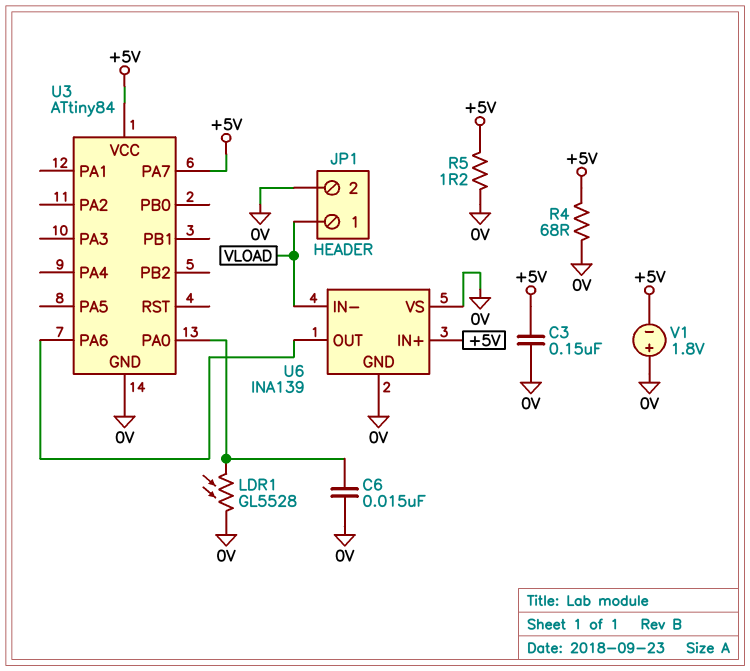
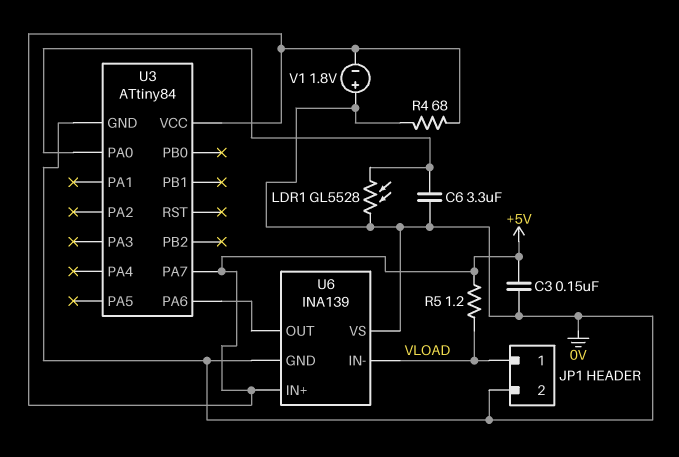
C6: 15nF (0V, U3/PA0) -> 3.3uF (0V, U3/PA0)
R5: 1.2 (+5V, 0V) -> 1.2 (+5V, VLOAD)

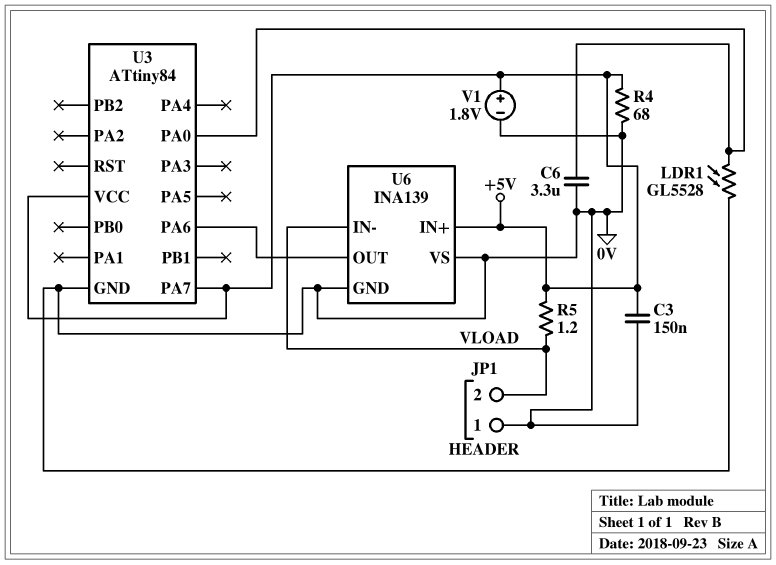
JP1 pin 1: VLOAD -> 0V
JP1 pin 2: 0V -> VLOAD
V1: 1.8V (plus 0V, minus +5V) -> 1.8V (plus +5V, minus 0V)

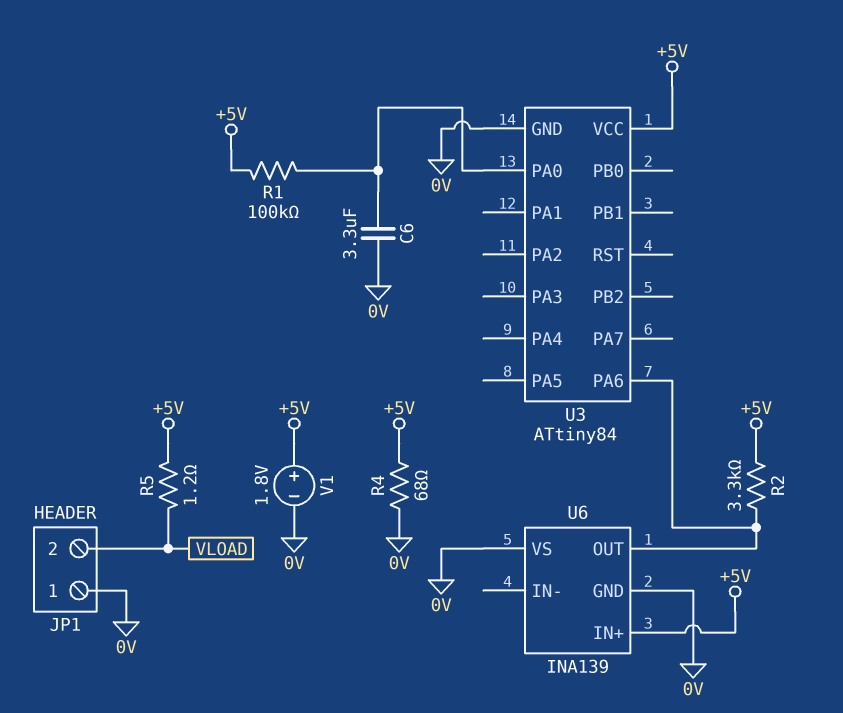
C3: 150nF (+5V, 0V) -> none
LDR1: GL5528 (0V, U3/PA0) -> none
R1: none -> 100k (+5V, U3/PA0)
R2: none -> 3.3k (+5V, U3/PA6)
U3 pin PA7: +5V -> none
U6 pin IN-: VLOAD -> none

